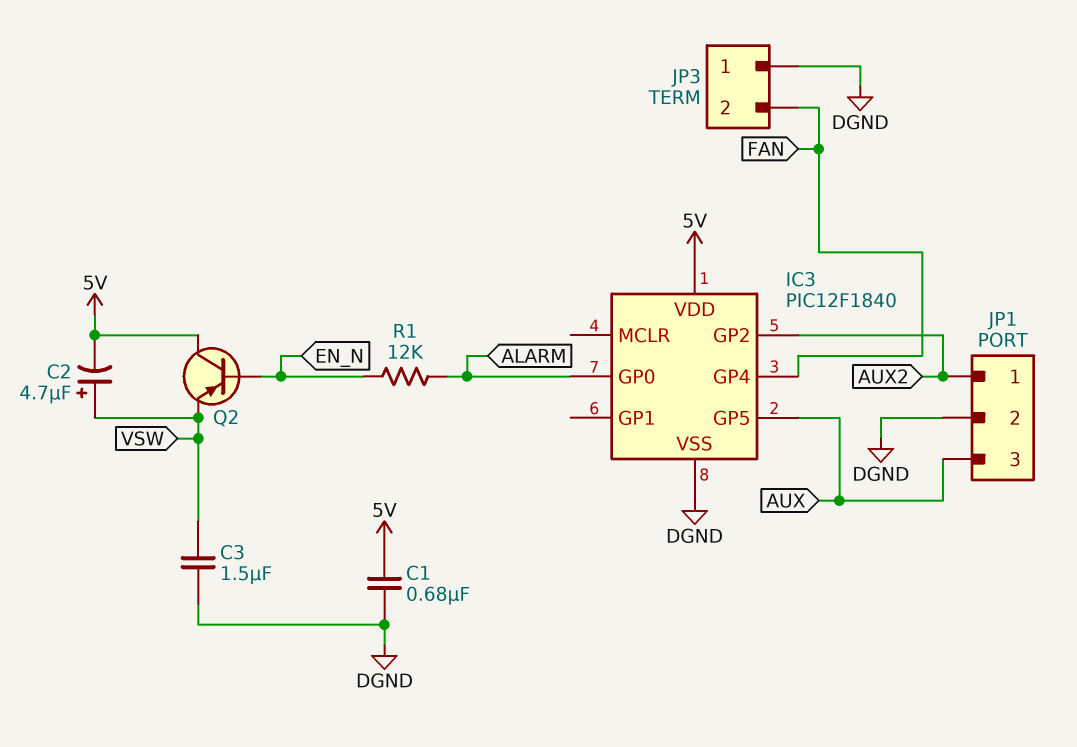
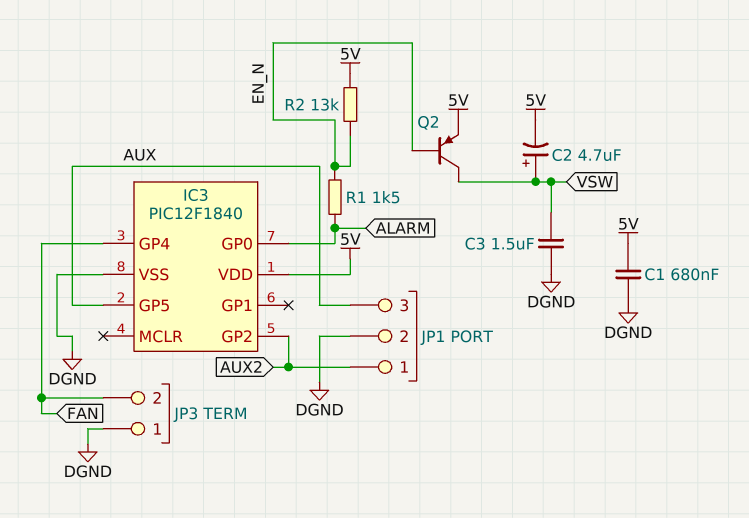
Q2: PNP (B EN_N, C 5V, E VSW) -> PNP (B EN_N, C VSW, E 5V)
R1: 12k (ALARM, EN_N) -> 1.5k (ALARM, EN_N)
R2: none -> 13k (5V, EN_N)

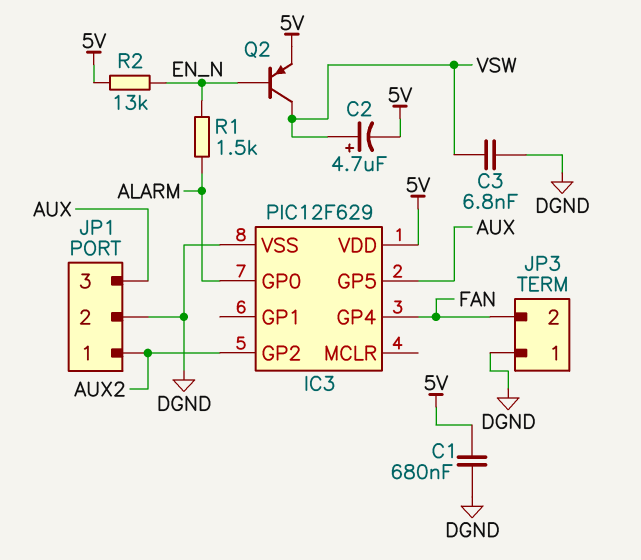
C3: 1.5uF (DGND, VSW) -> 6.8nF (DGND, VSW)
IC3: PIC12F1840 -> PIC12F629

